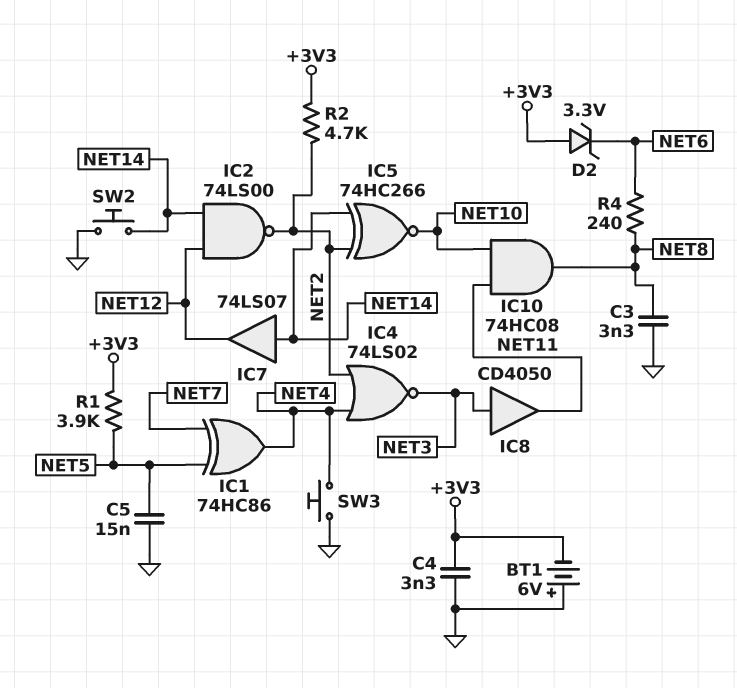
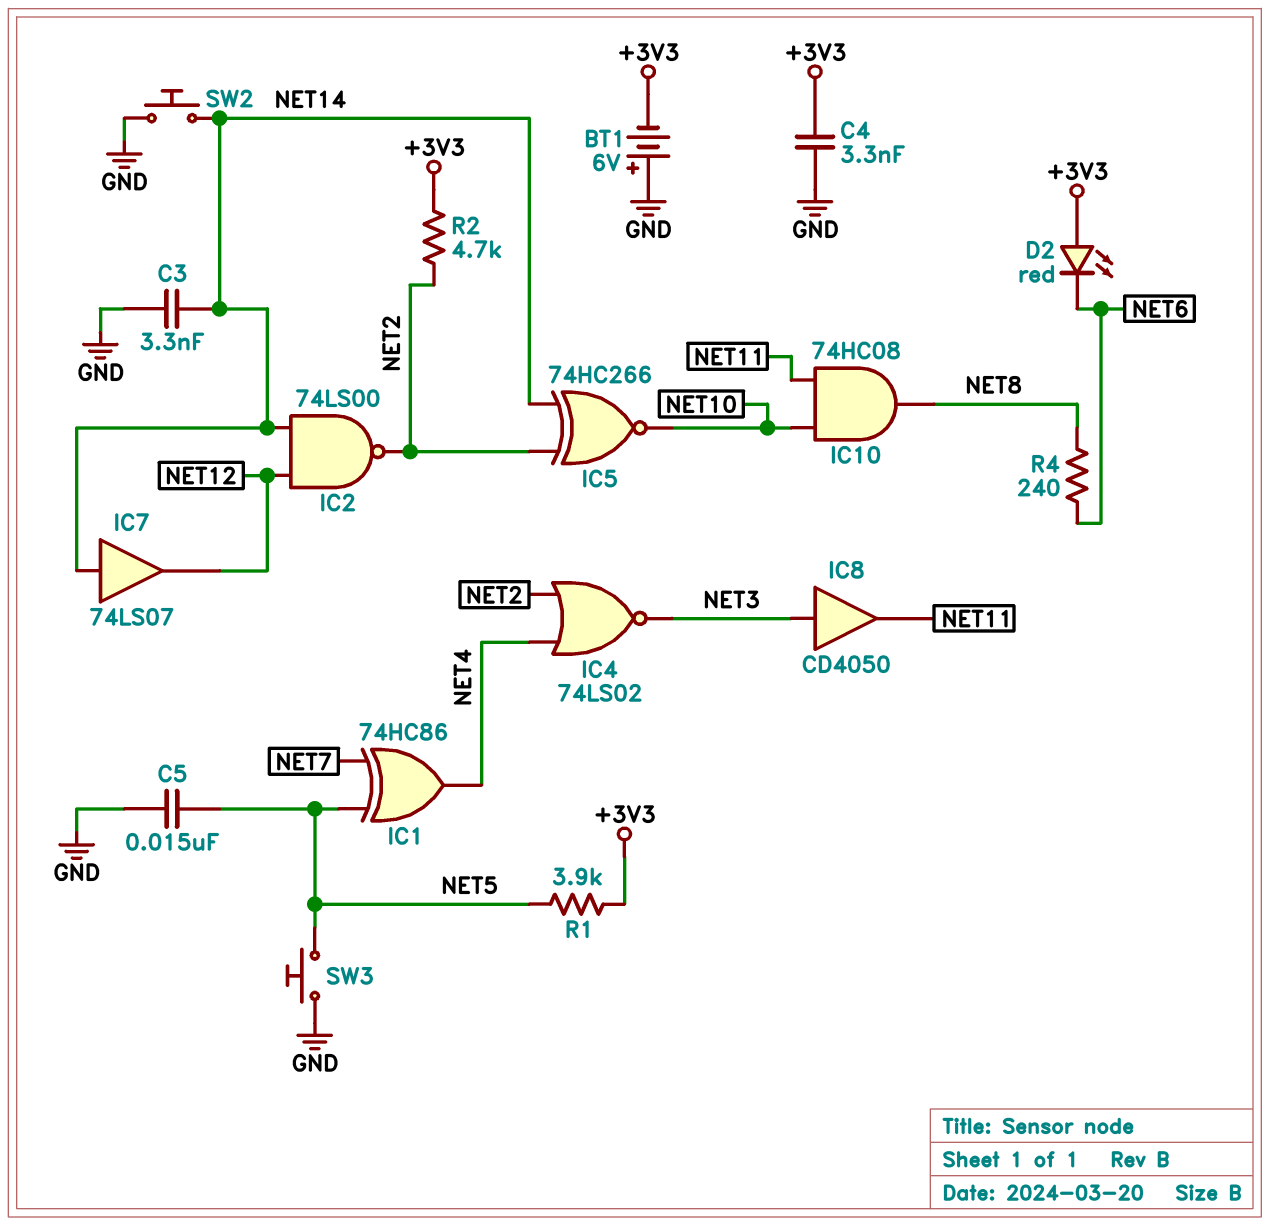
C3: 3.3nF (GND, NET8) -> 3.3nF (GND, NET14)
D2: zener 3.3V (A +3V3, K NET6) -> LED red (A +3V3, K NET6)
SW3: button (GND, NET4) -> button (GND, NET5)

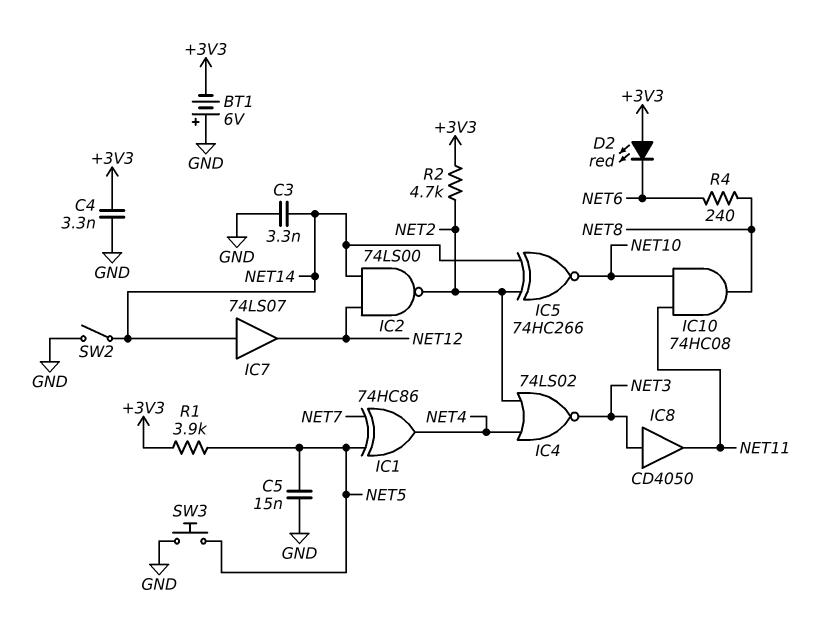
SW2: button (GND, NET14) -> switch (GND, NET14)

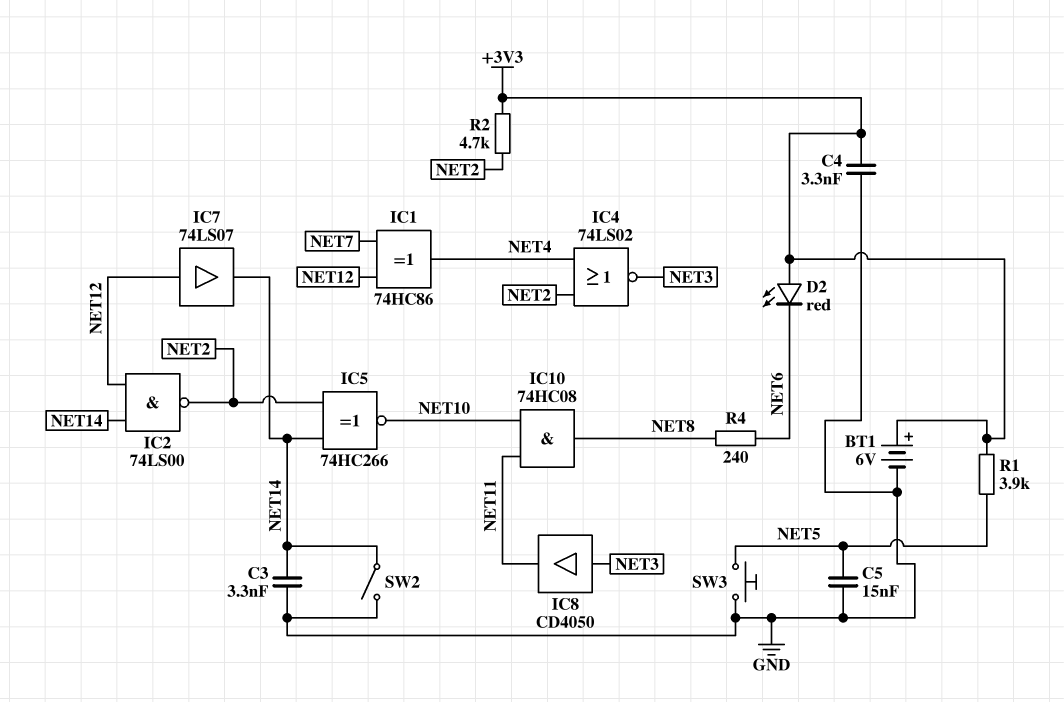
BT1: 6V (plus GND, minus +3V3) -> 6V (plus +3V3, minus GND)
IC1: XOR 74HC86 (in NET5, in NET7, out NET4) -> XOR 74HC86 (in NET7, in NET12, out NET4)
IC7: buffer 74LS07 (in NET14, out NET12) -> buffer 74LS07 (in NET12, out NET14)

